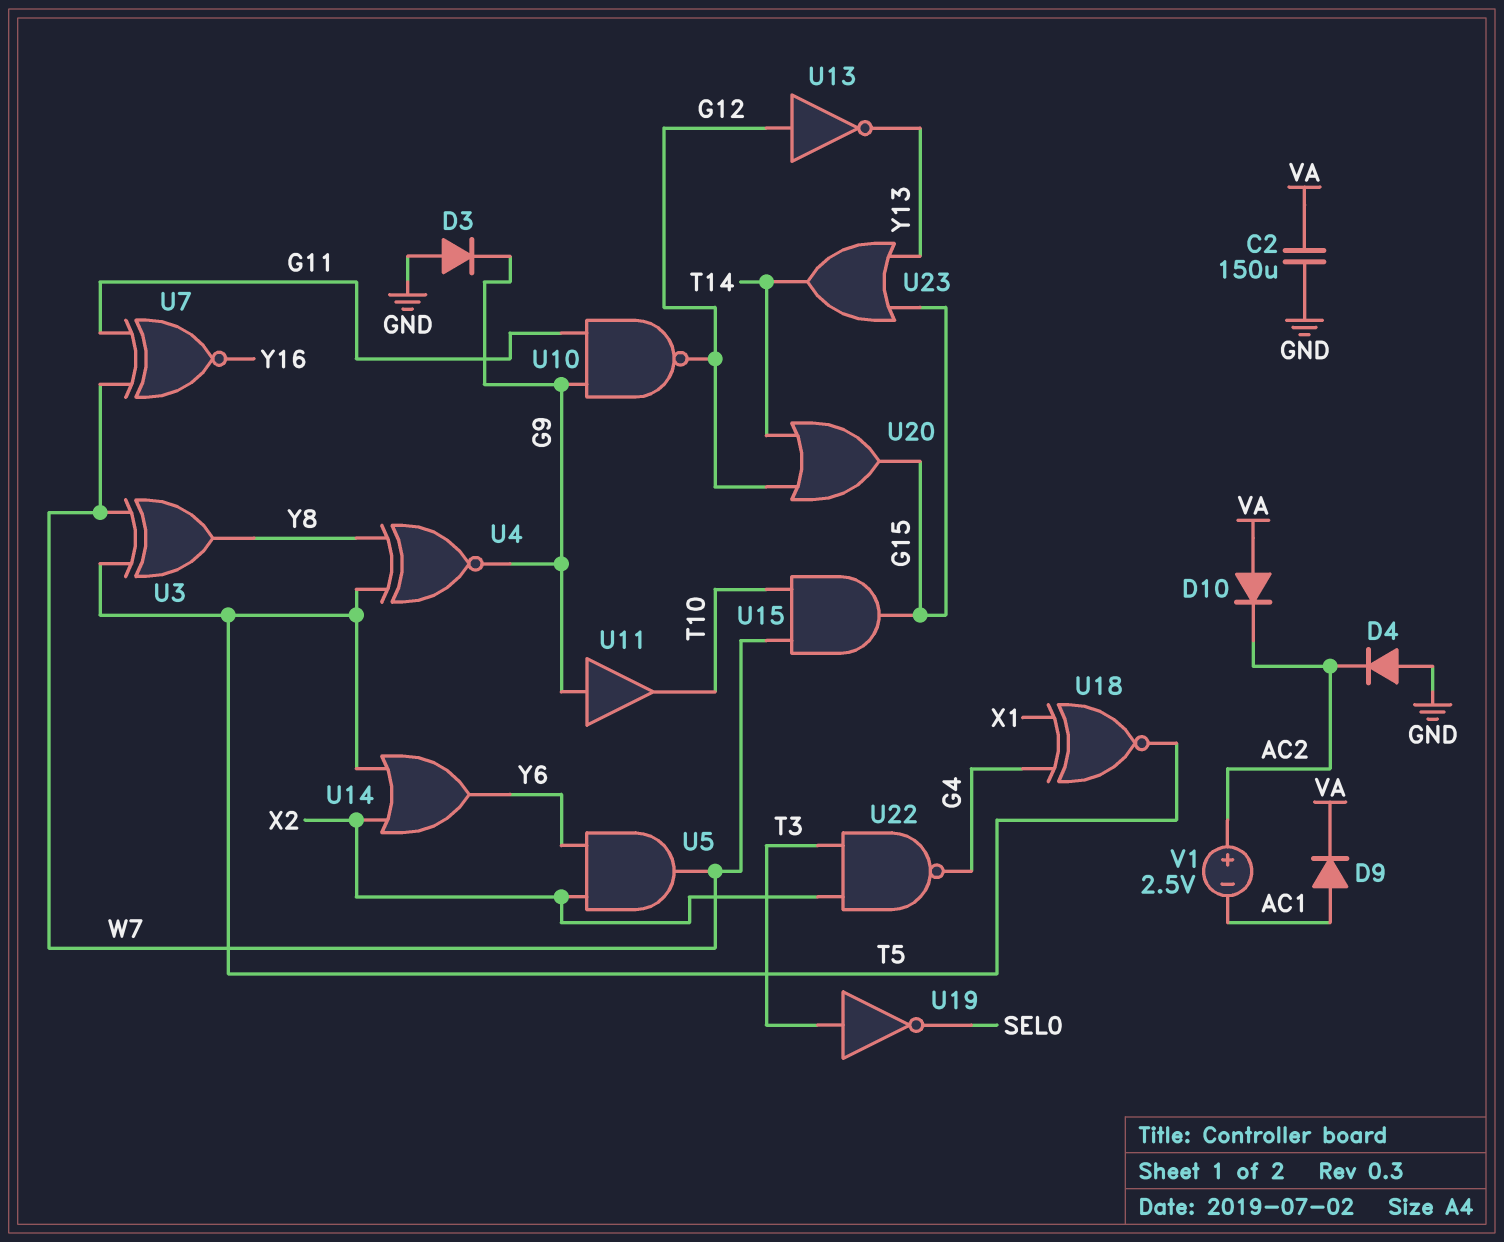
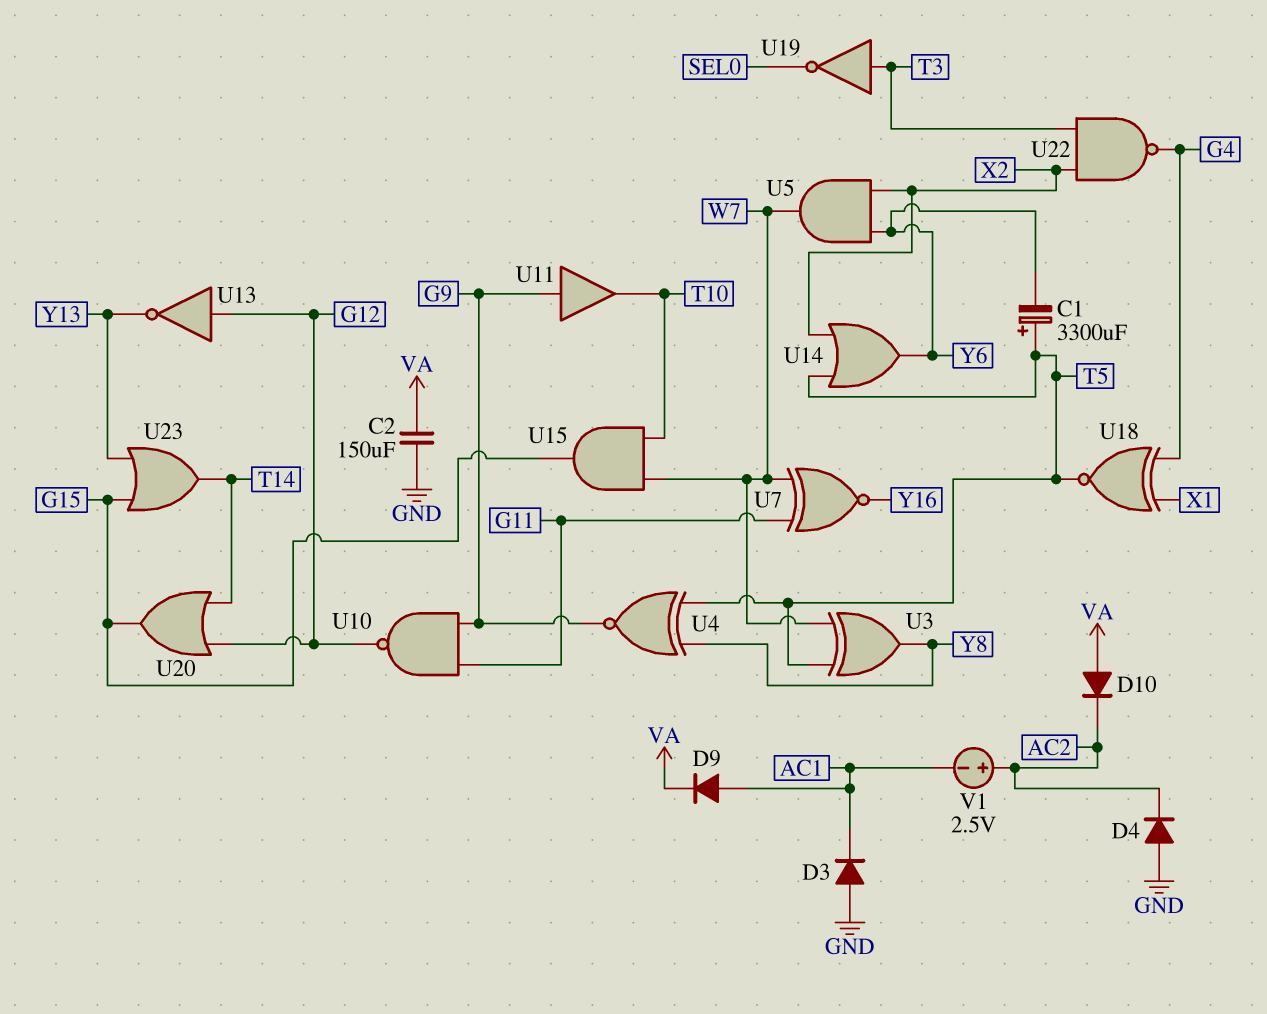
C1: none -> 3300uF (plus T5, minus Y6)
D3: diode (A GND, K G9) -> diode (A GND, K AC1)

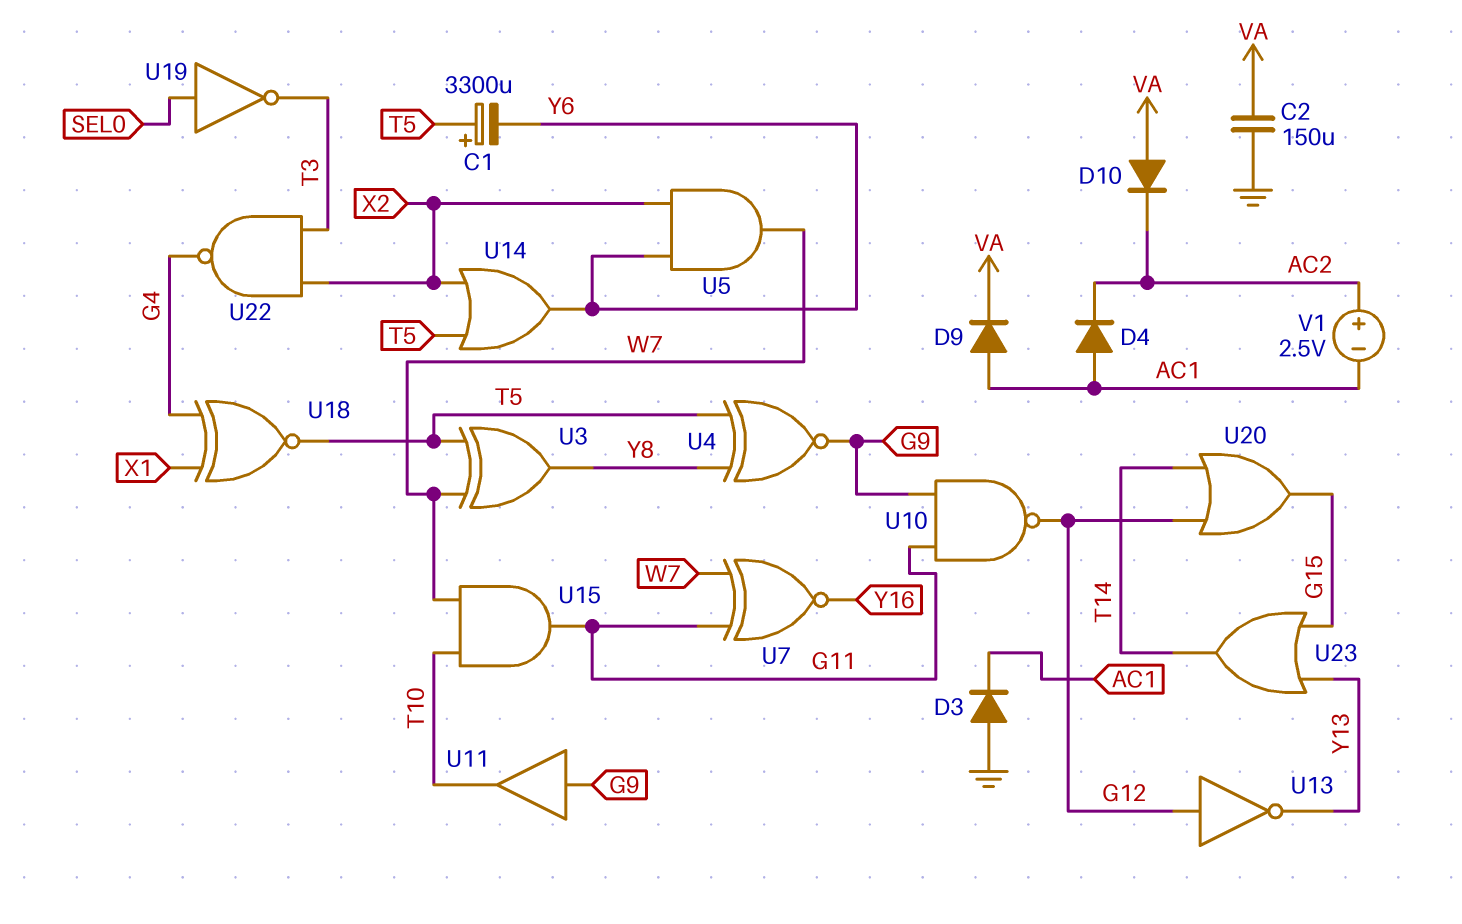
D4: diode (A GND, K AC2) -> diode (A AC1, K AC2)
U15: AND (in T10, in W7, out G15) -> AND (in T10, in W7, out G11)
U19: NOT (in T3, out SEL0) -> NOT (in SEL0, out T3)

